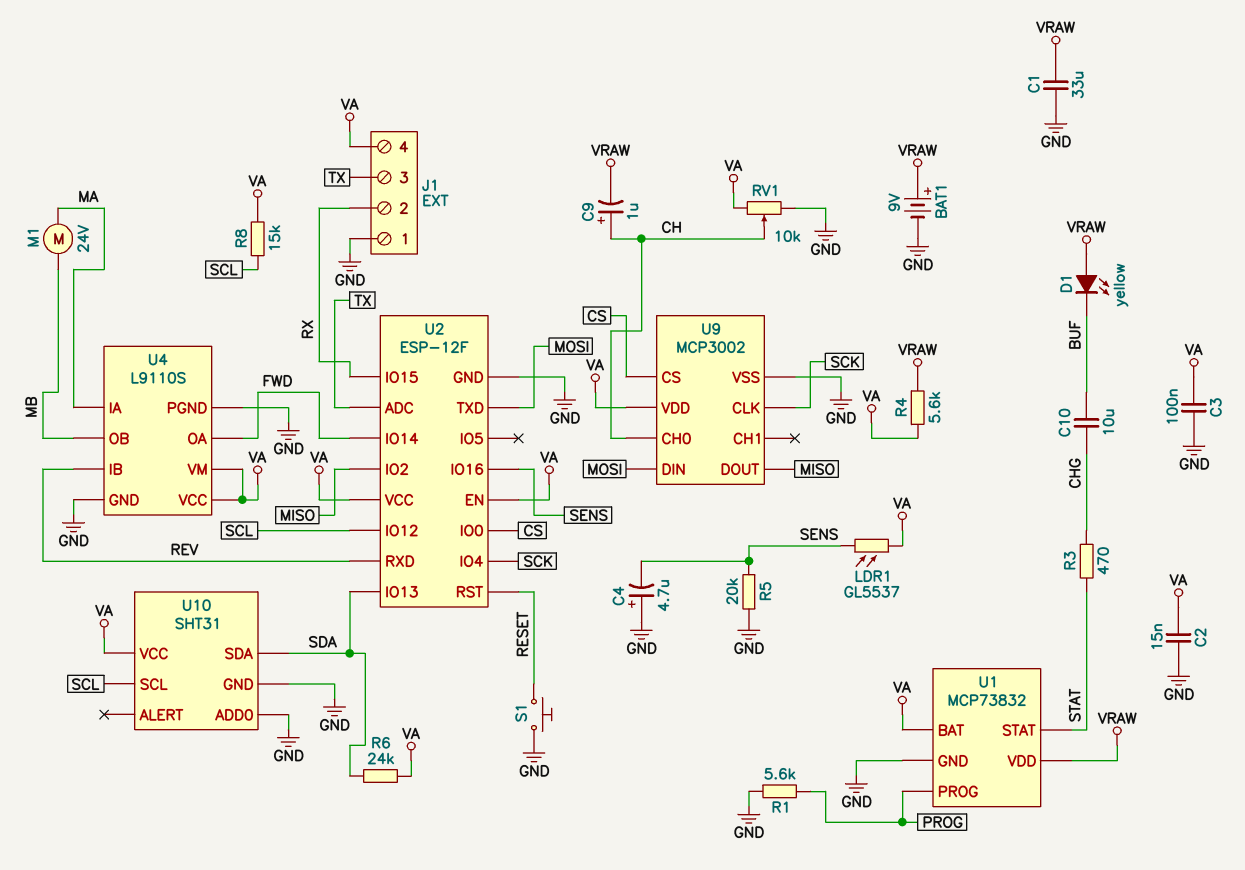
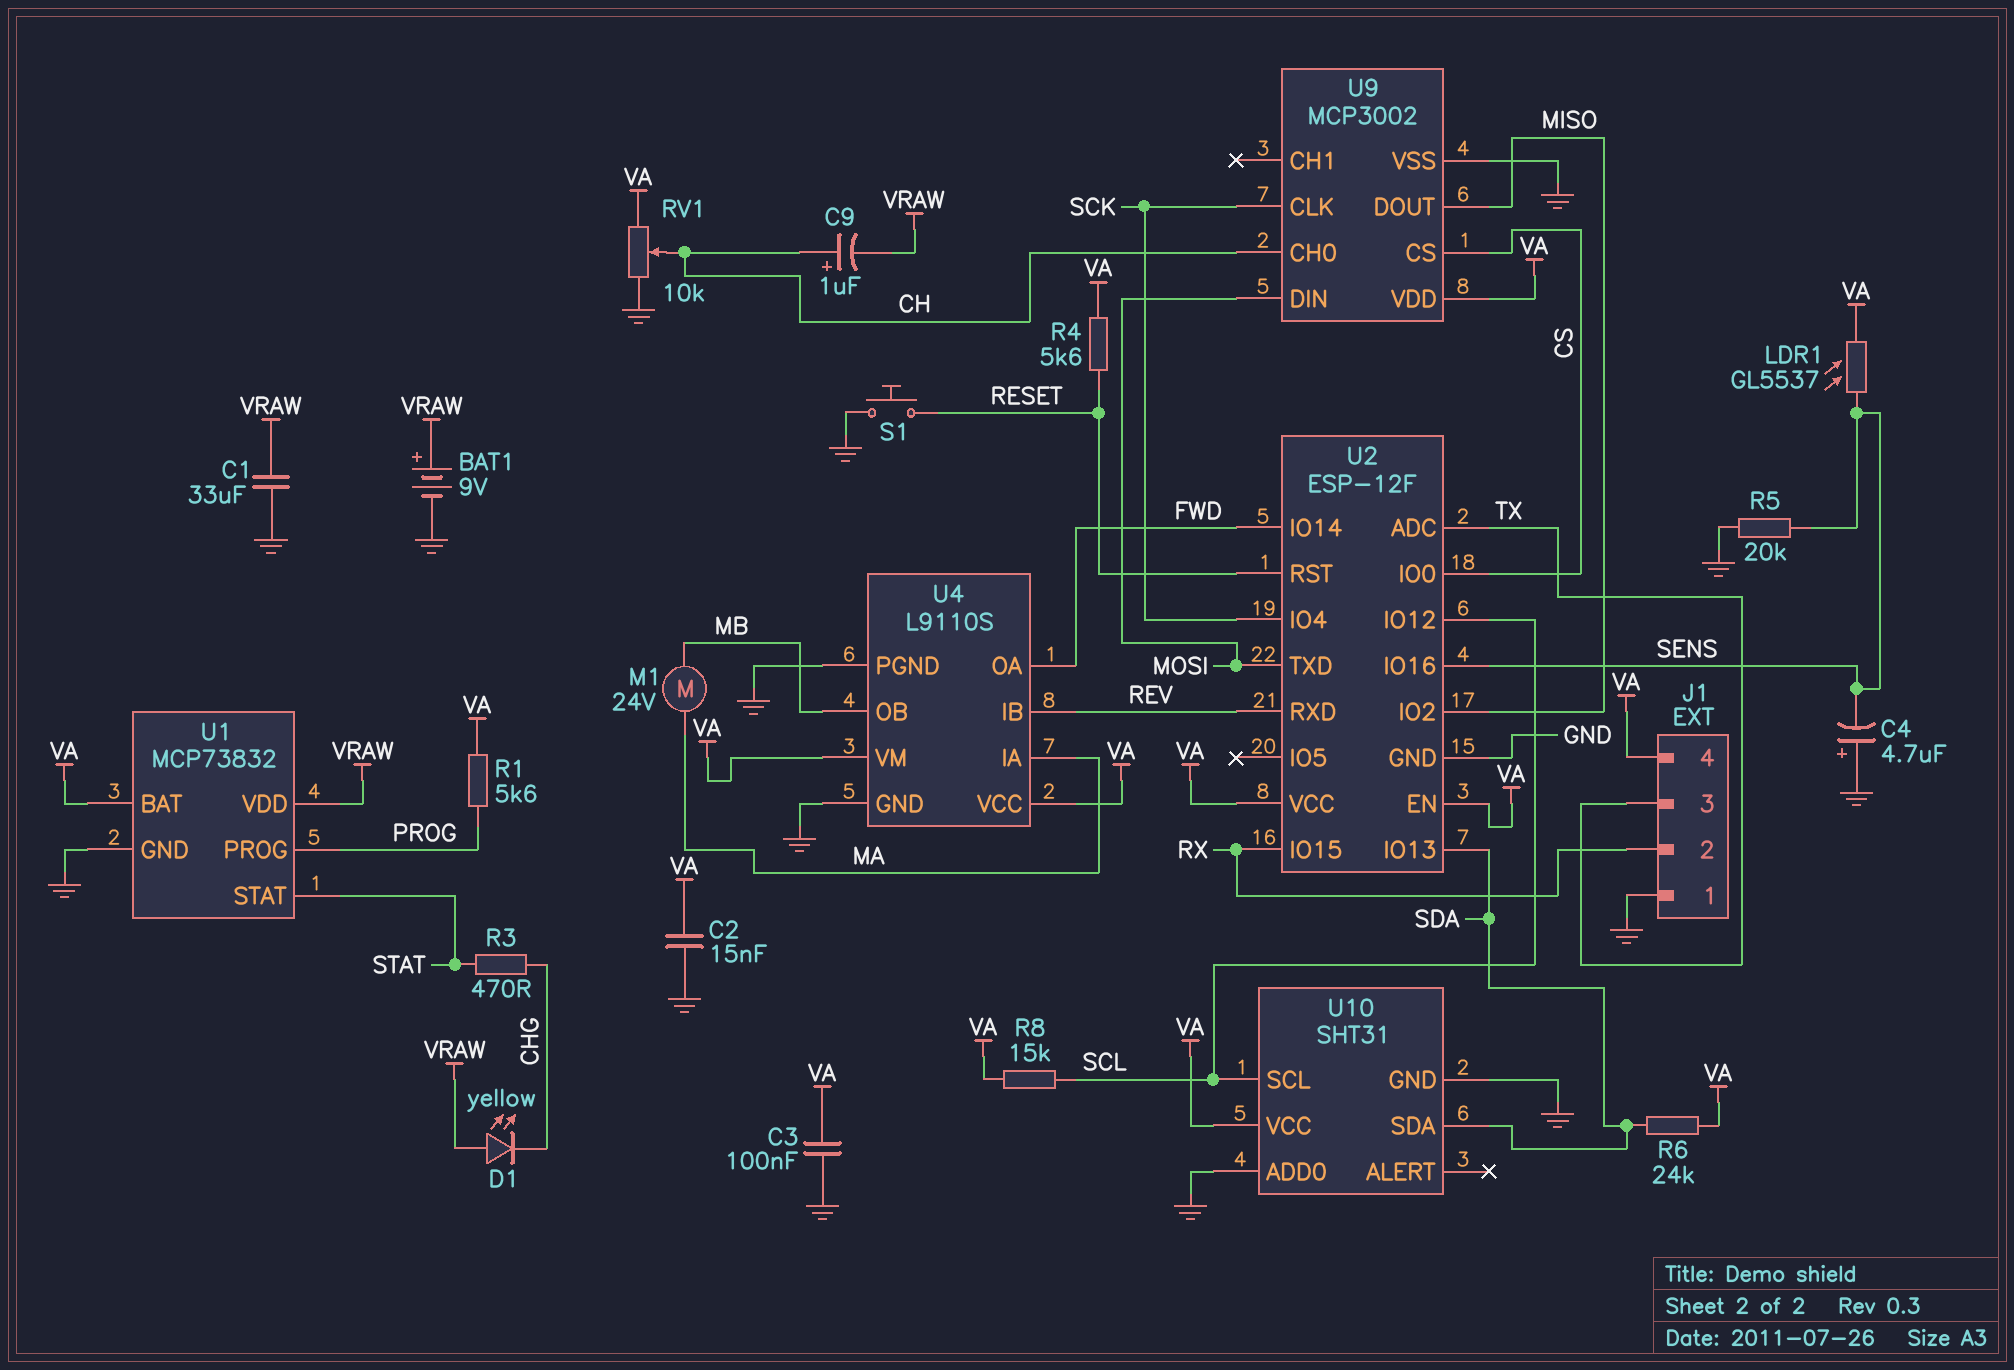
C10: 10uF (BUF, CHG) -> none
D1: LED yellow (A VRAW, K BUF) -> LED yellow (A VRAW, K CHG)
R1: 5.6k (GND, PROG) -> 5.6k (PROG, VA)
R4: 5.6k (VA, VRAW) -> 5.6k (RESET, VA)

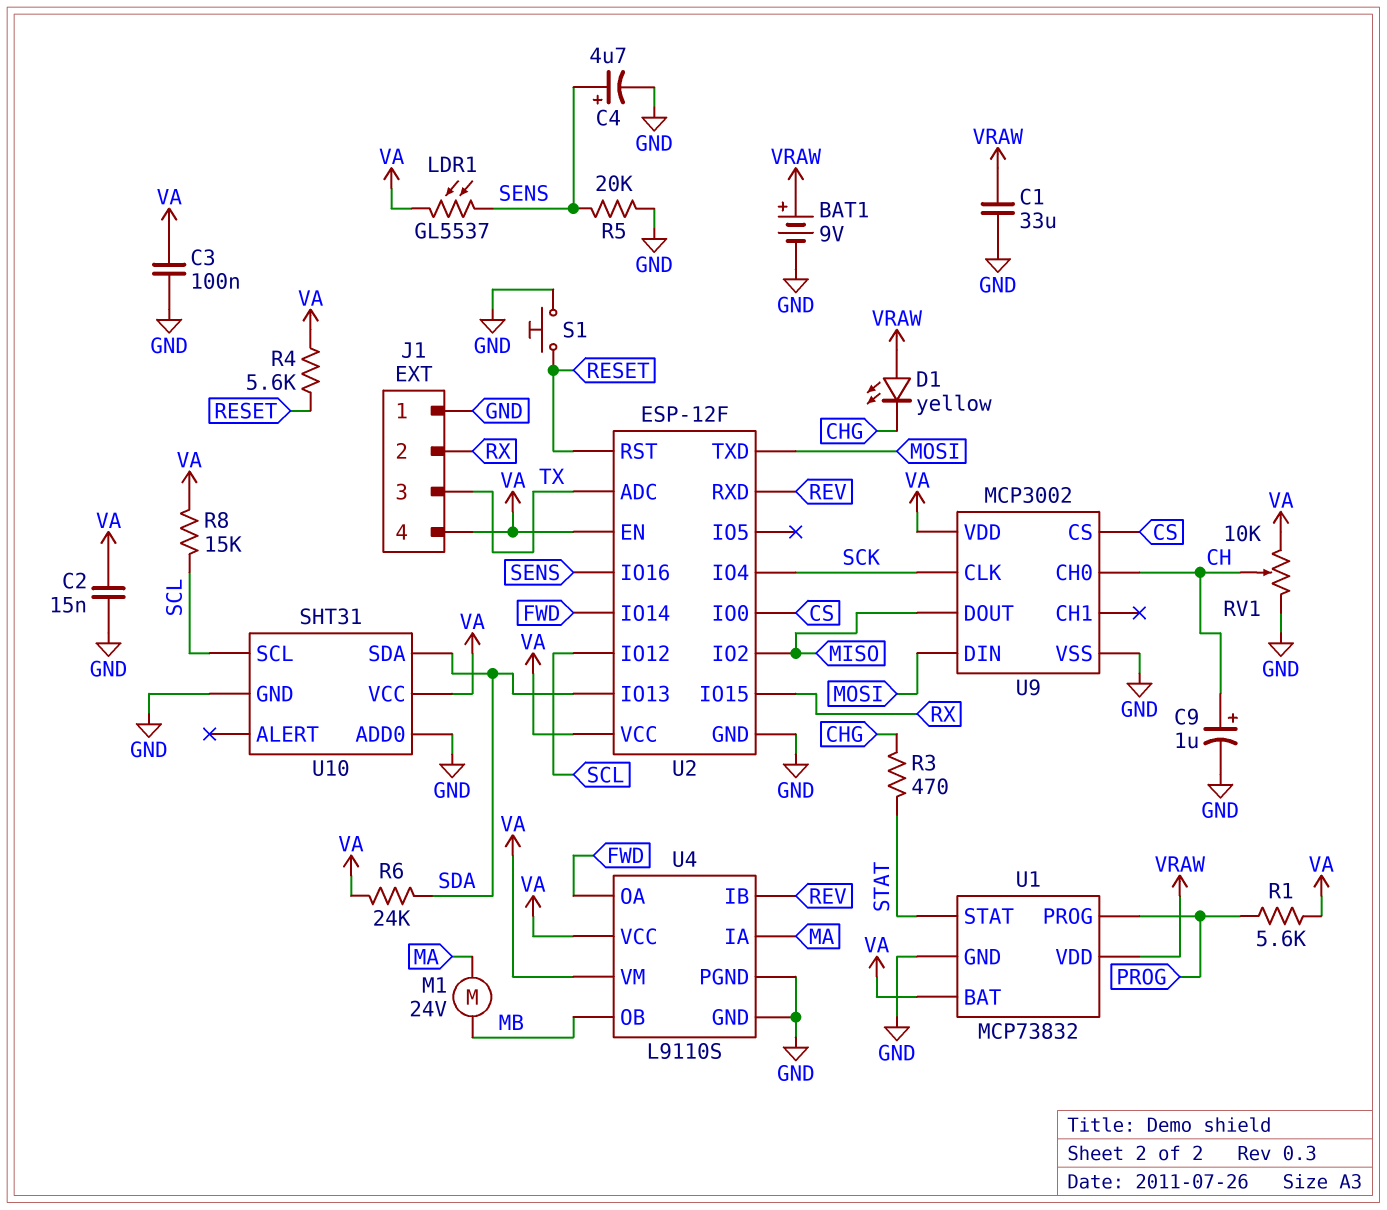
C4: 4.7uF (plus GND, minus SENS) -> 4.7uF (plus SENS, minus GND)
C9: 1uF (plus CH, minus VRAW) -> 1uF (plus CH, minus GND)

